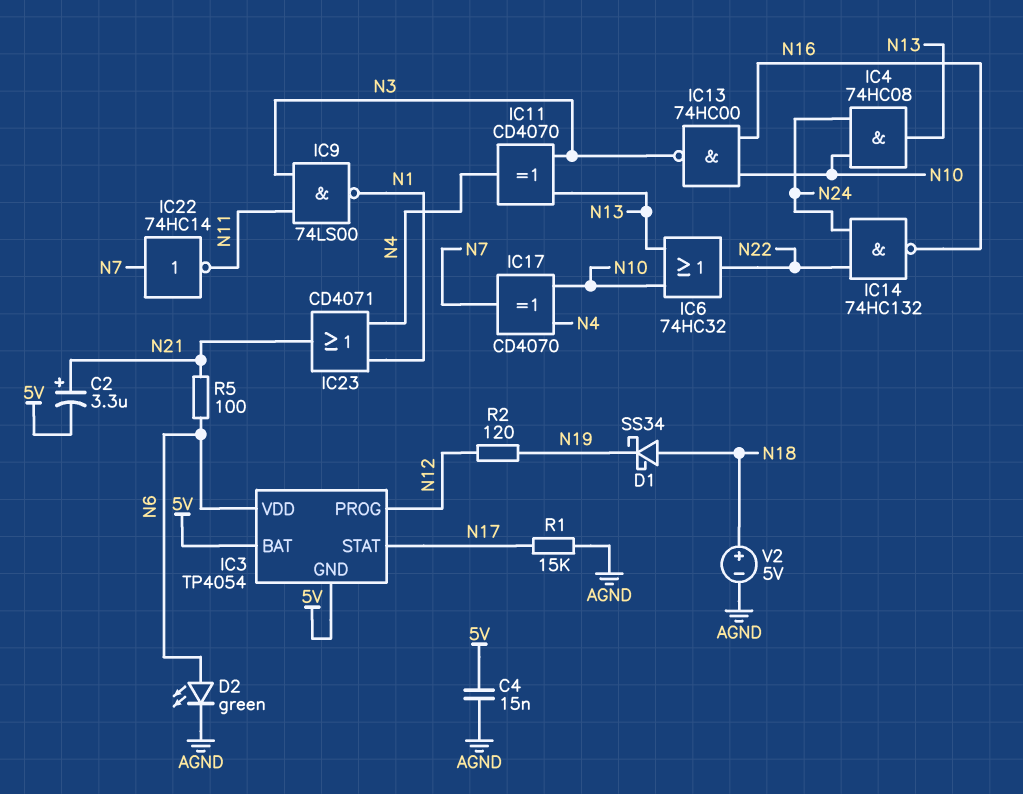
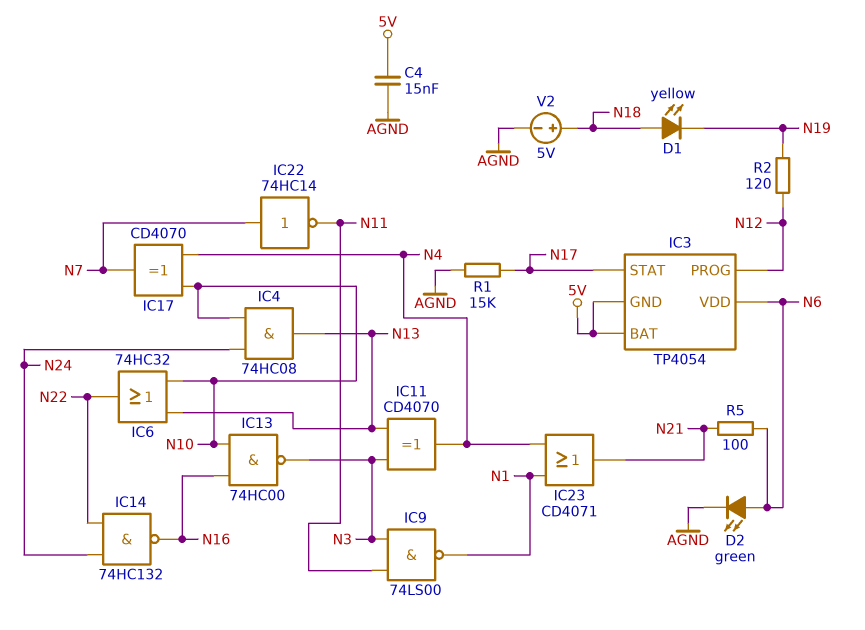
C2: 3.3uF (plus N21, minus 5V) -> none
D1: schottky SS34 (A N18, K N19) -> LED yellow (A N18, K N19)

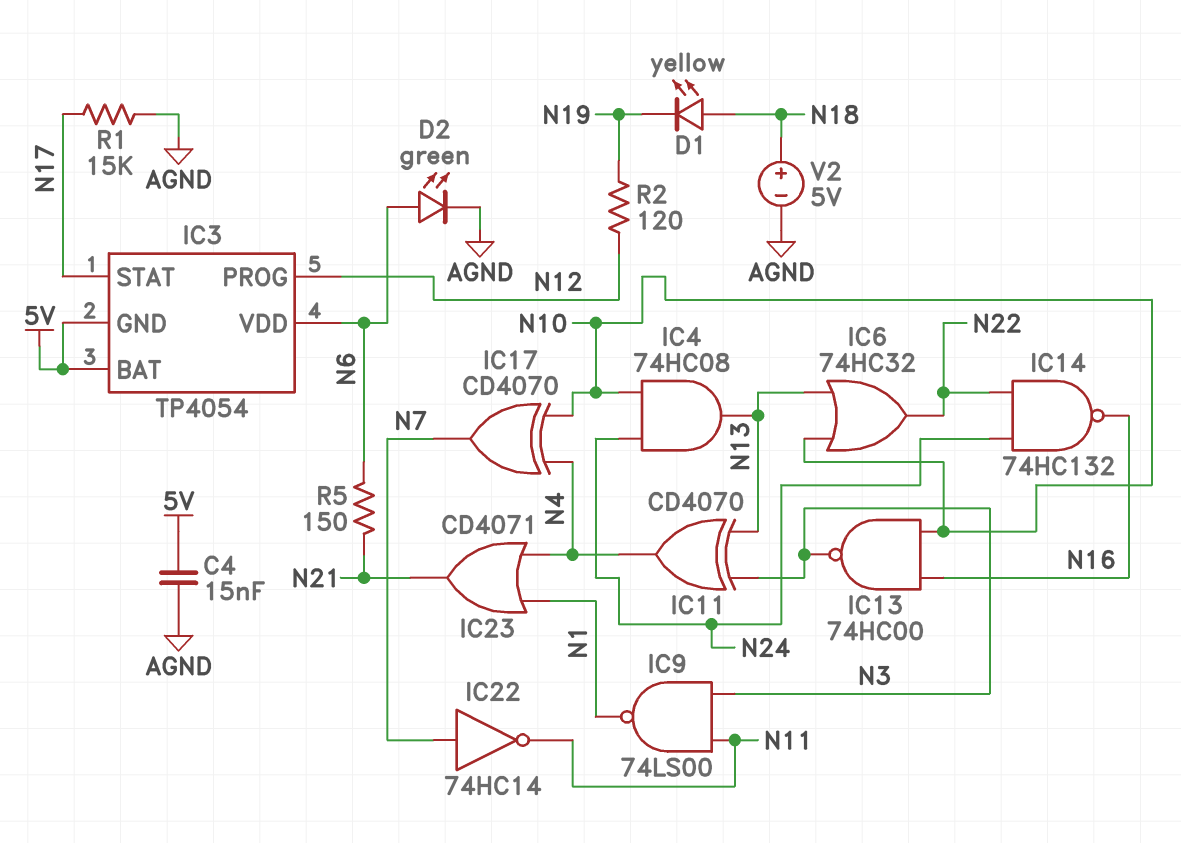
R5: 100 (N6, N21) -> 150 (N6, N21)

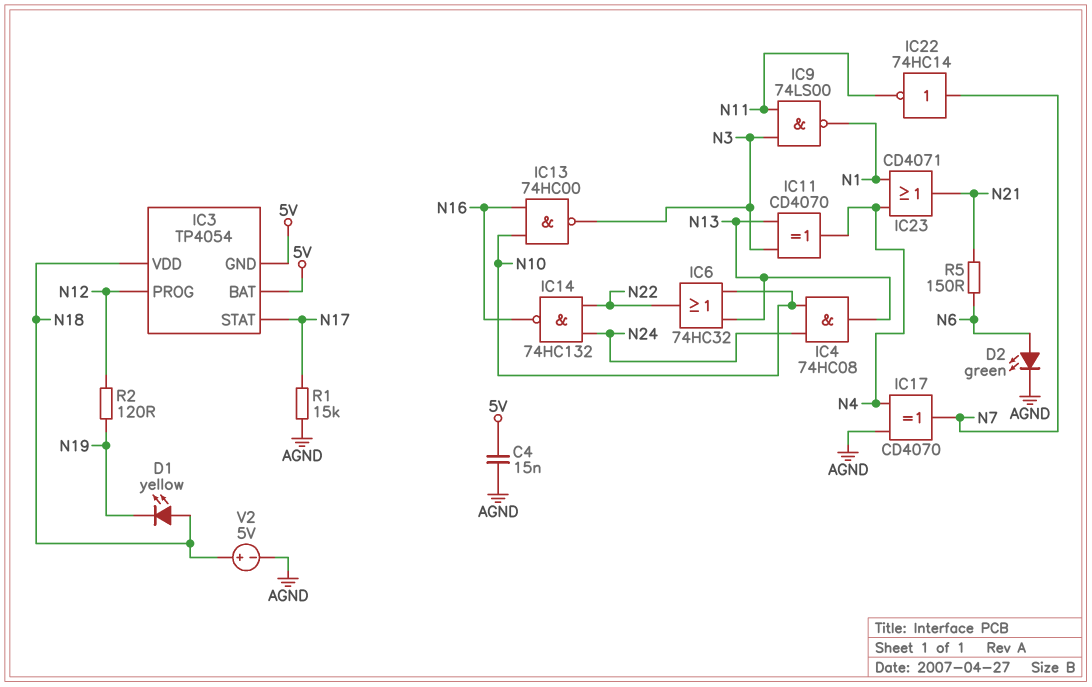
IC3 pin VDD: N6 -> N18
IC17: XOR CD4070 (in N4, in N10, out N7) -> XOR CD4070 (in AGND, in N4, out N7)

